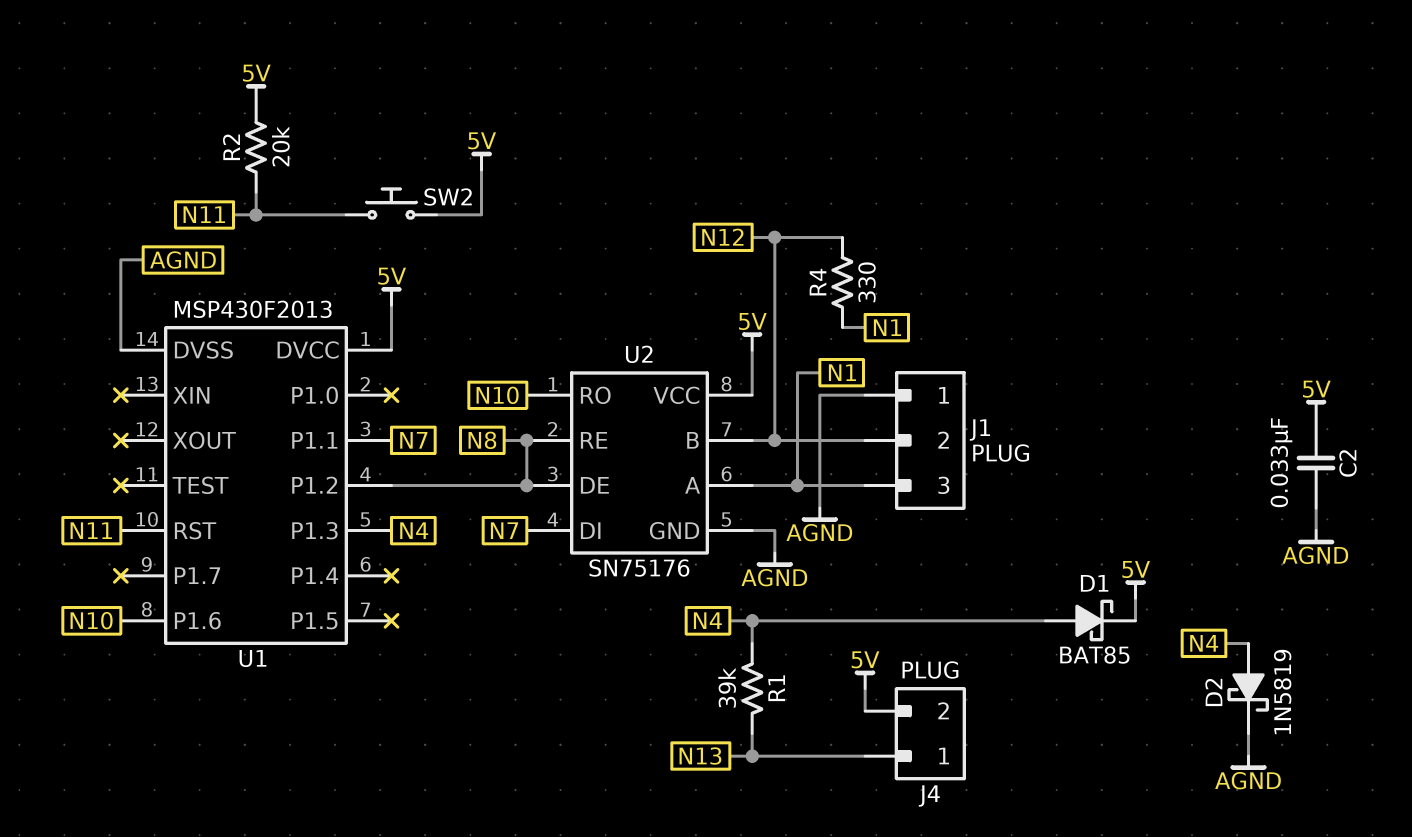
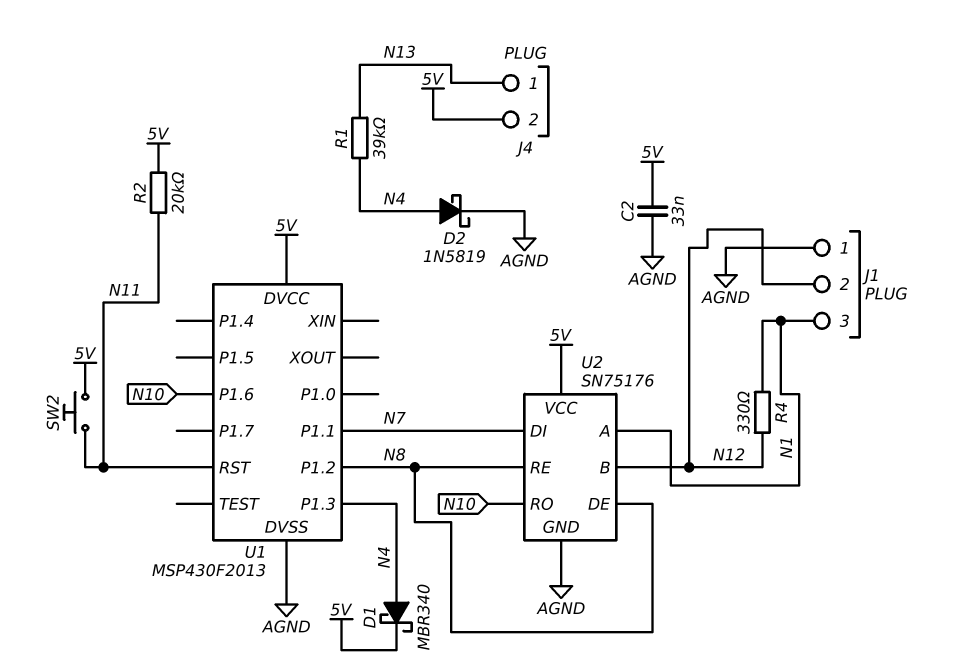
D1: schottky BAT85 (A N4, K 5V) -> schottky MBR340 (A N4, K 5V)

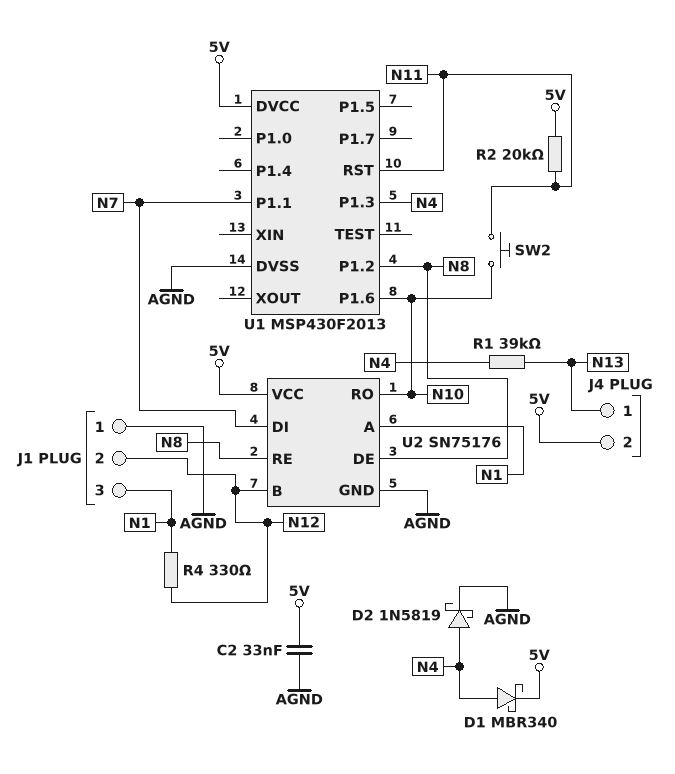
SW2: button (5V, N11) -> button (N10, N11)

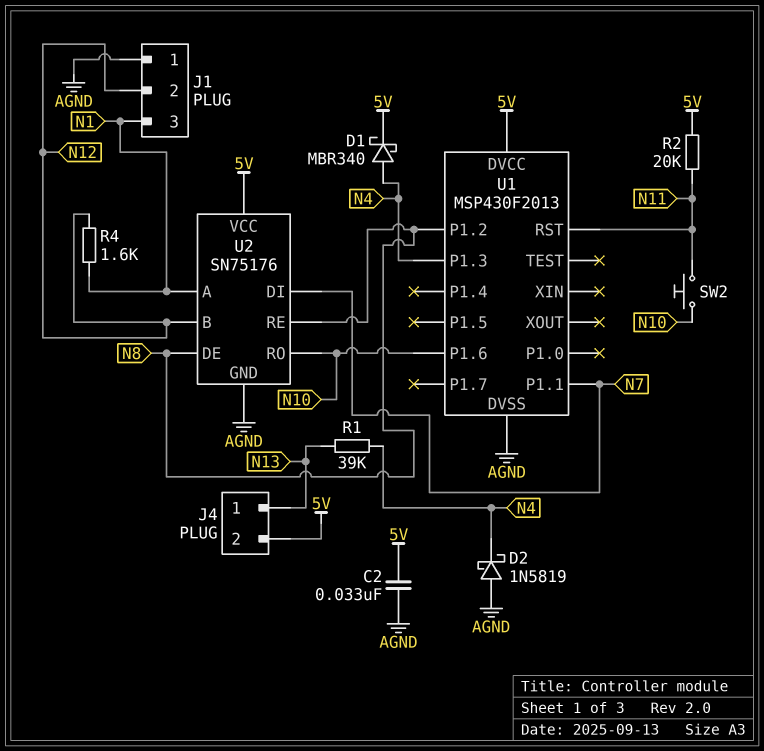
D2: schottky 1N5819 (A N4, K AGND) -> schottky 1N5819 (A AGND, K N4)
R4: 330 (N1, N12) -> 1.6k (N1, N12)

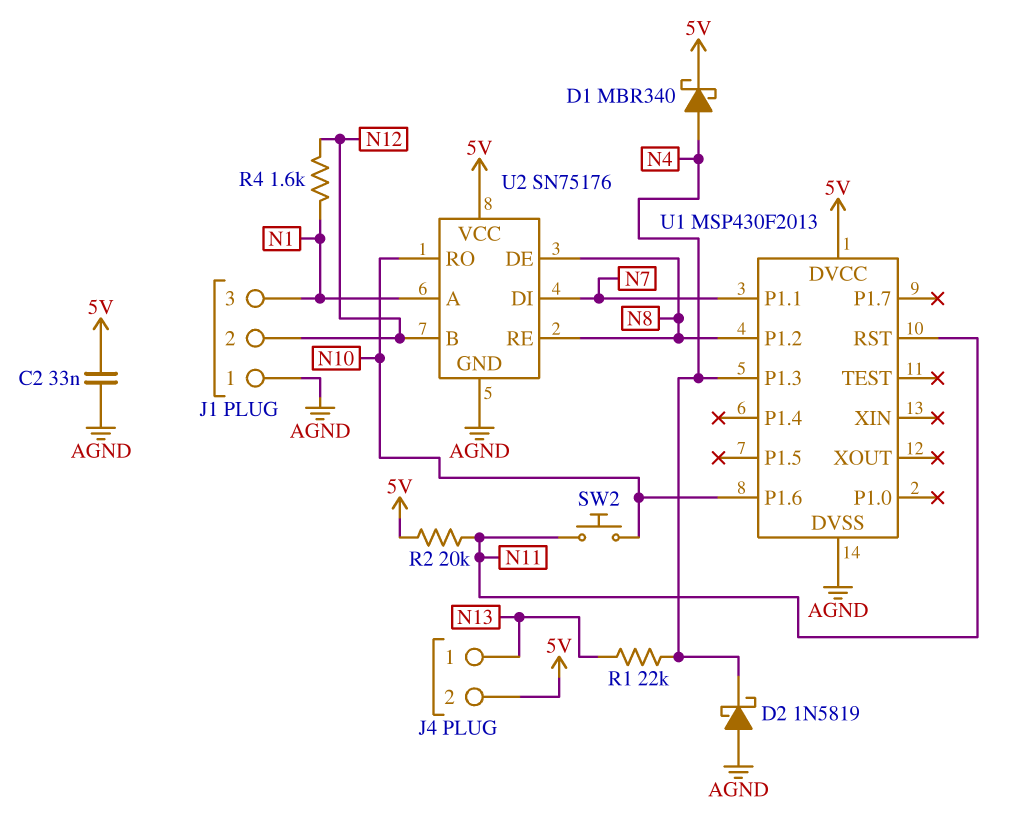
R1: 39k (N4, N13) -> 22k (N4, N13)

